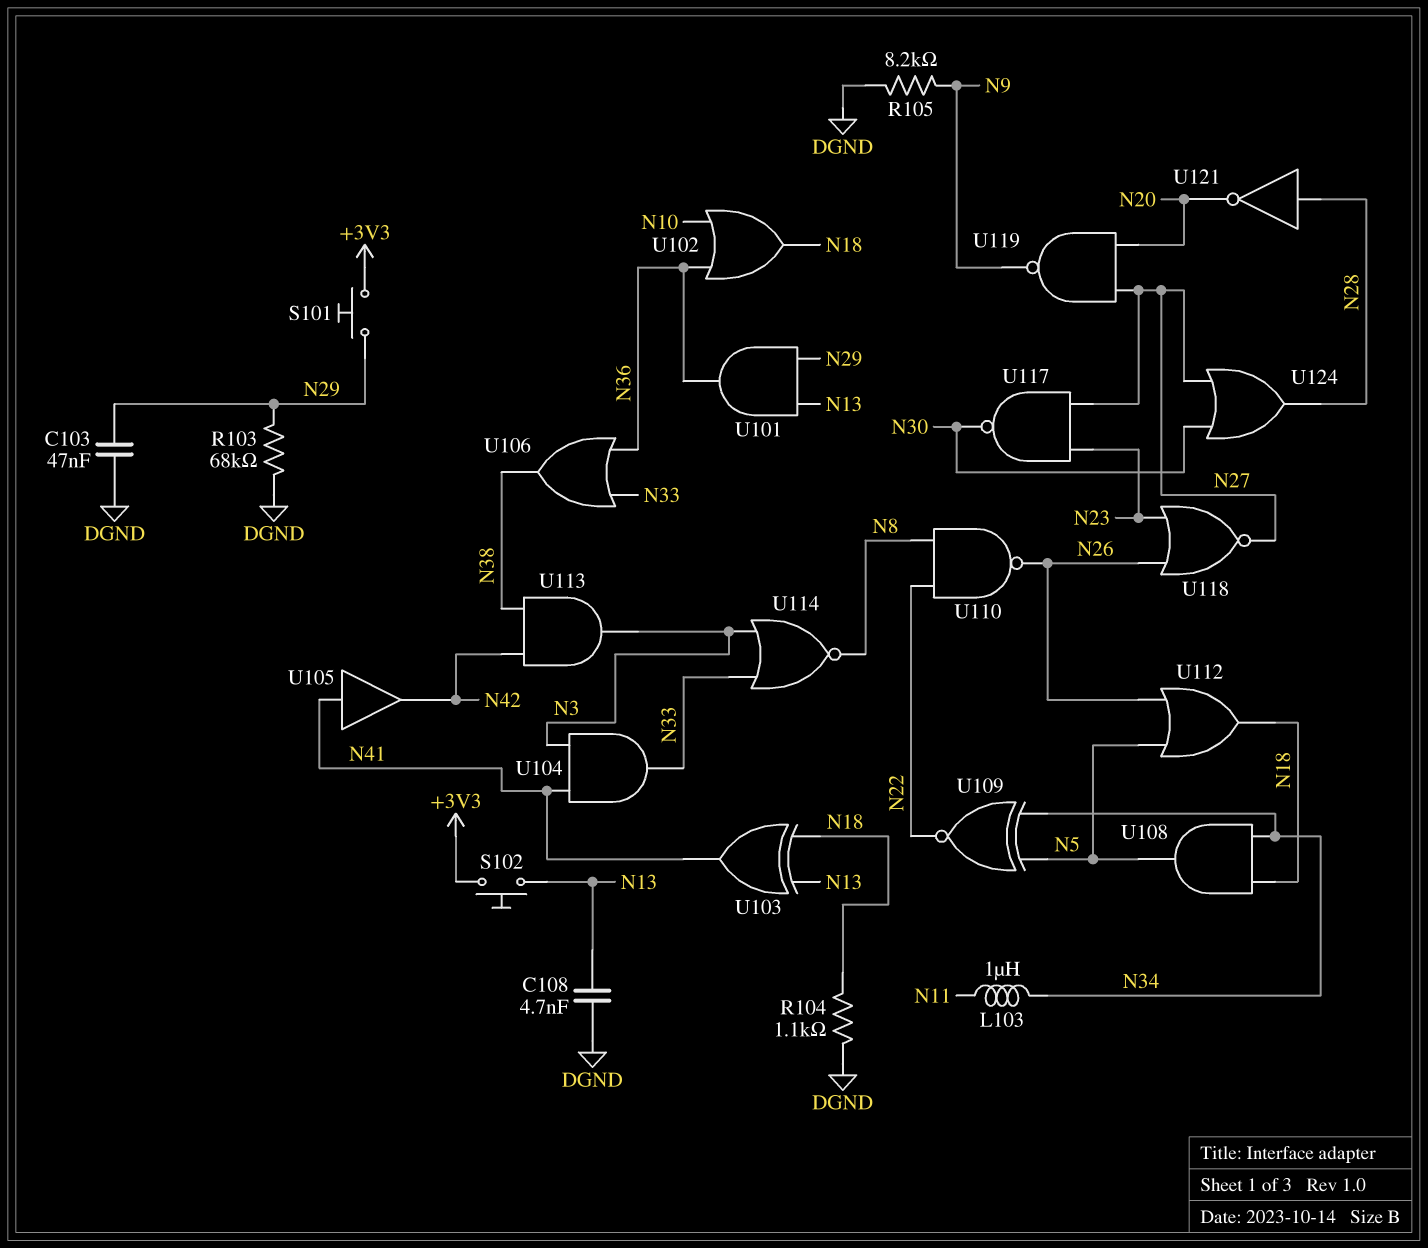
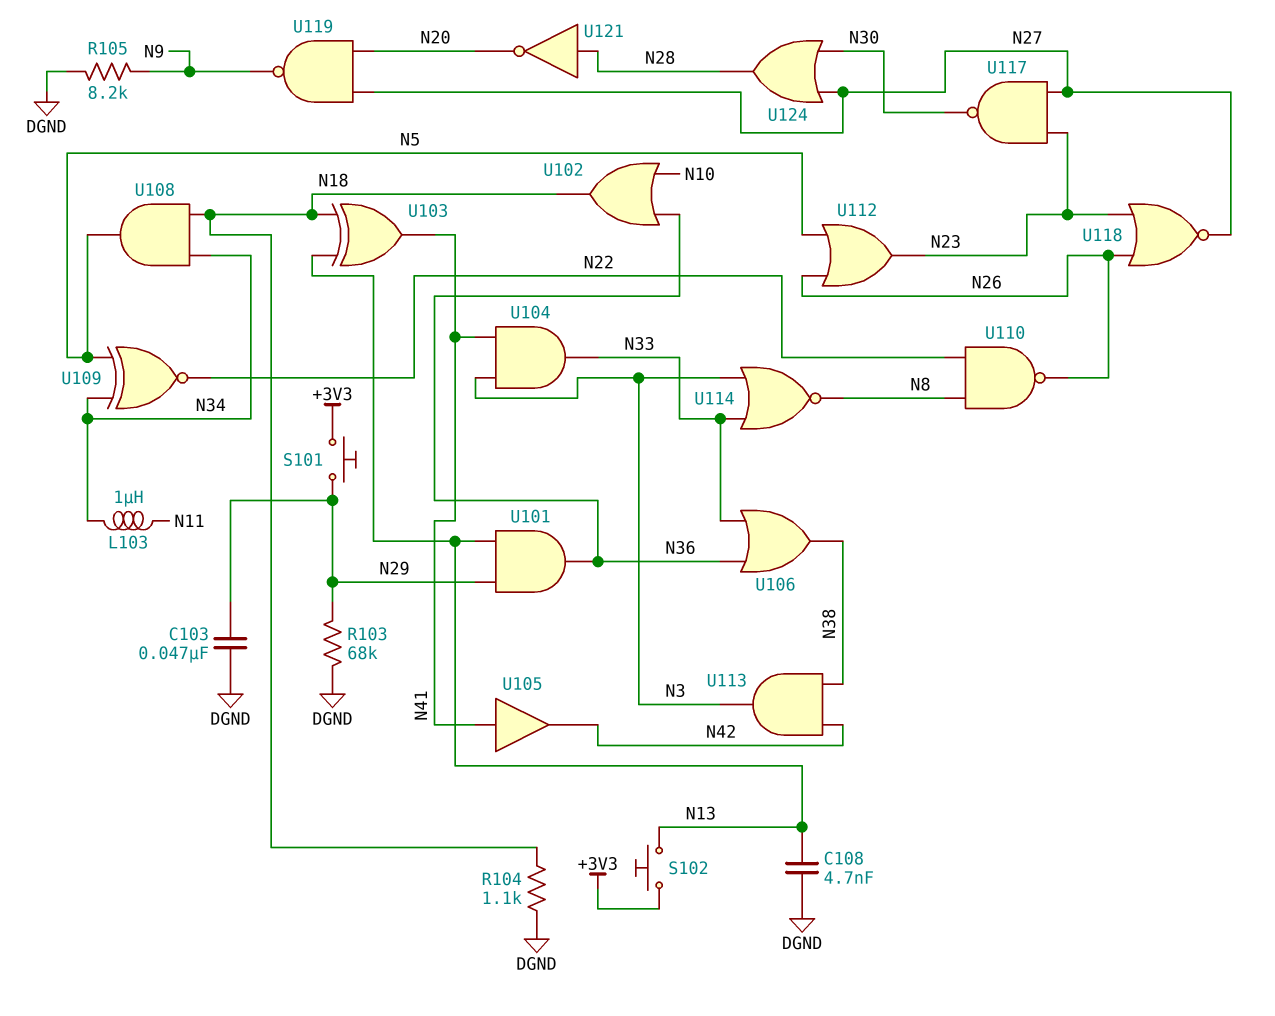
U112: OR (in N5, in N26, out N18) -> OR (in N5, in N26, out N23)

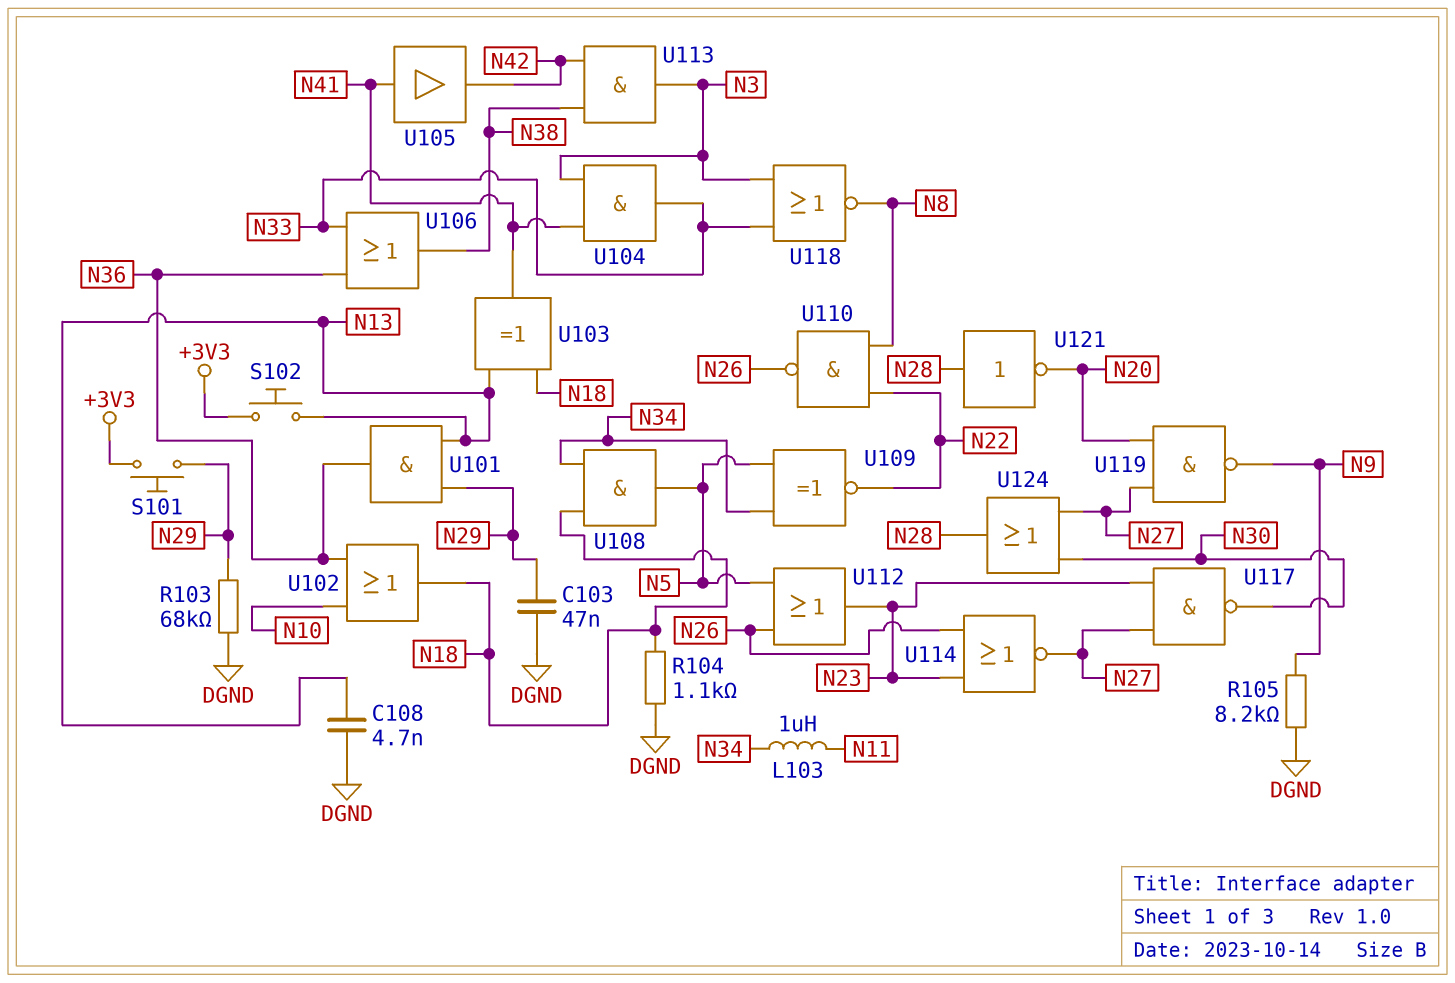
U114: NOR (in N3, in N33, out N8) -> NOR (in N23, in N26, out N27)
U118: NOR (in N23, in N26, out N27) -> NOR (in N3, in N33, out N8)

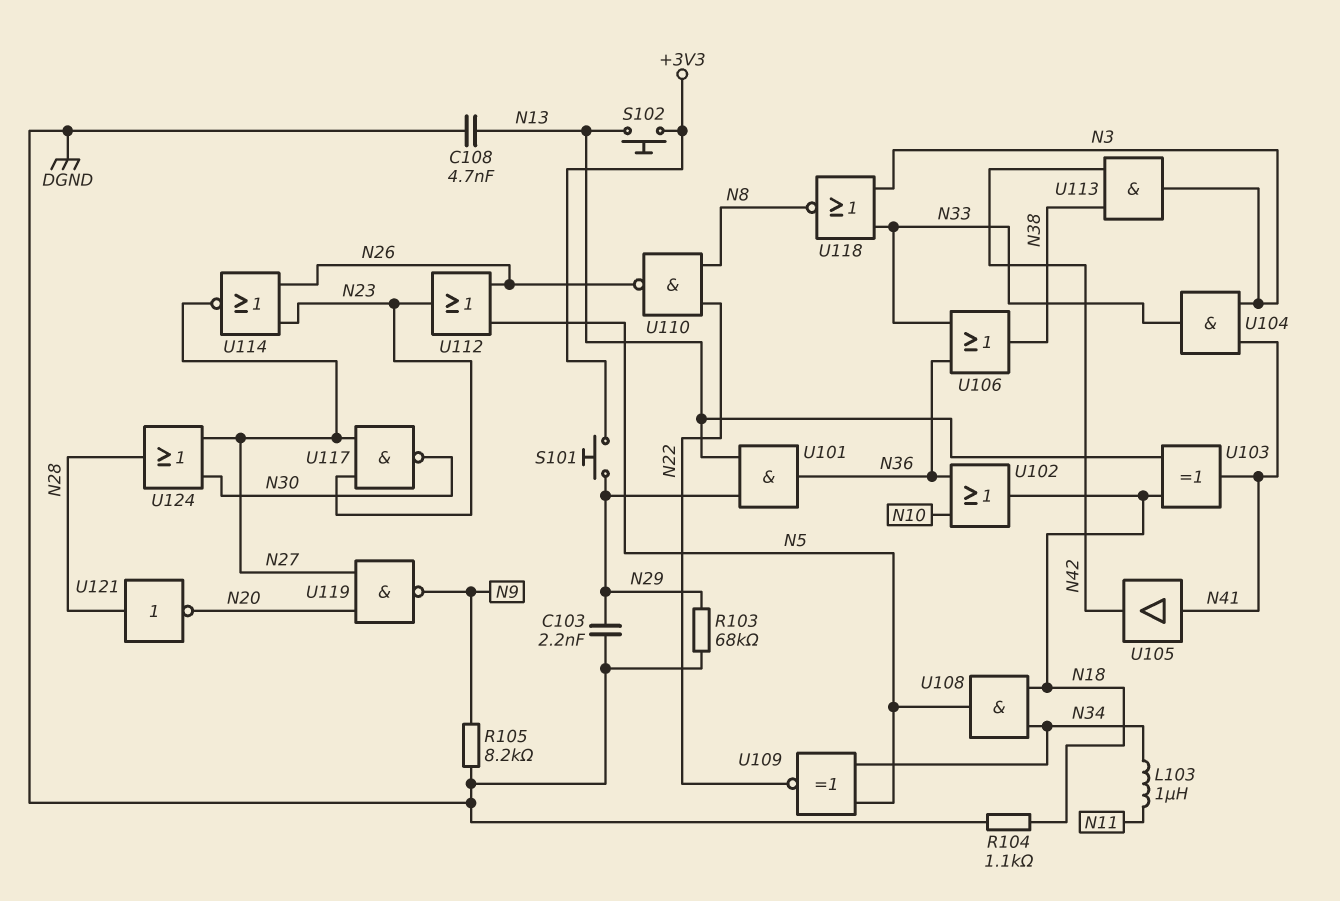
C103: 47nF (DGND, N29) -> 2.2nF (DGND, N29)

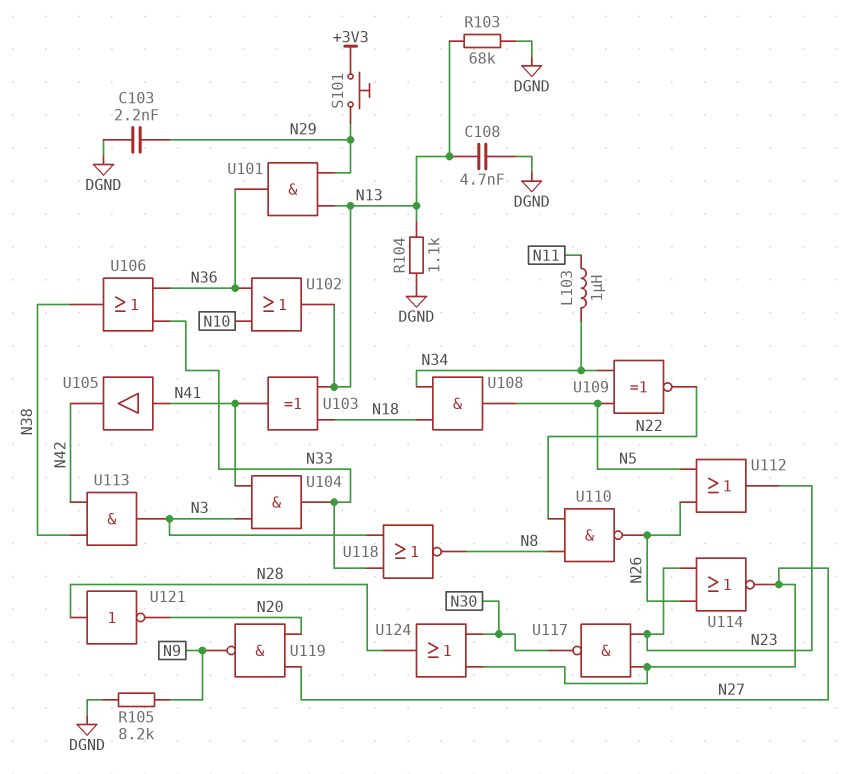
R103: 68k (DGND, N29) -> 68k (DGND, N13)
R104: 1.1k (DGND, N18) -> 1.1k (DGND, N13)
S102: button (+3V3, N13) -> none
U102: OR (in N10, in N36, out N18) -> OR (in N10, in N36, out N13)

